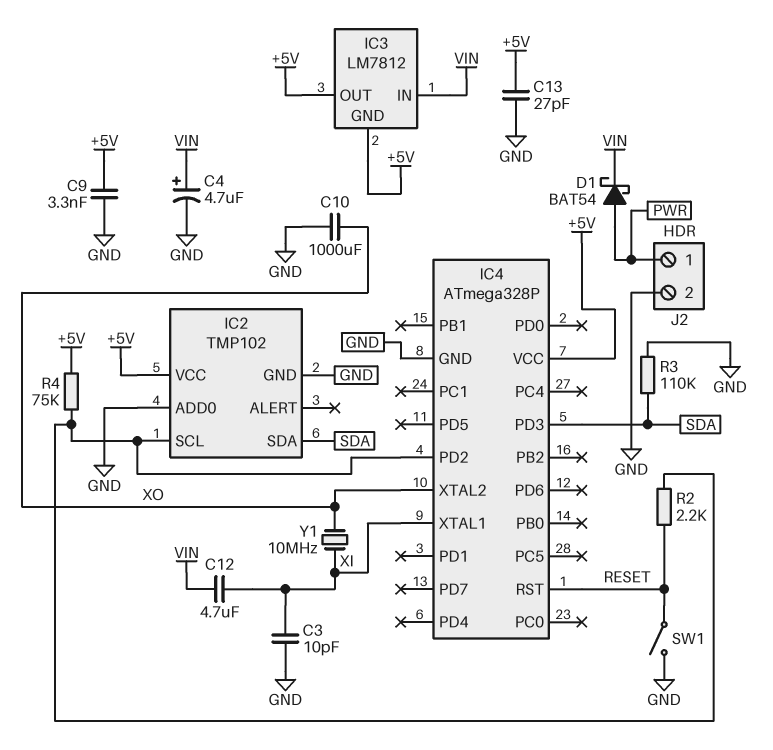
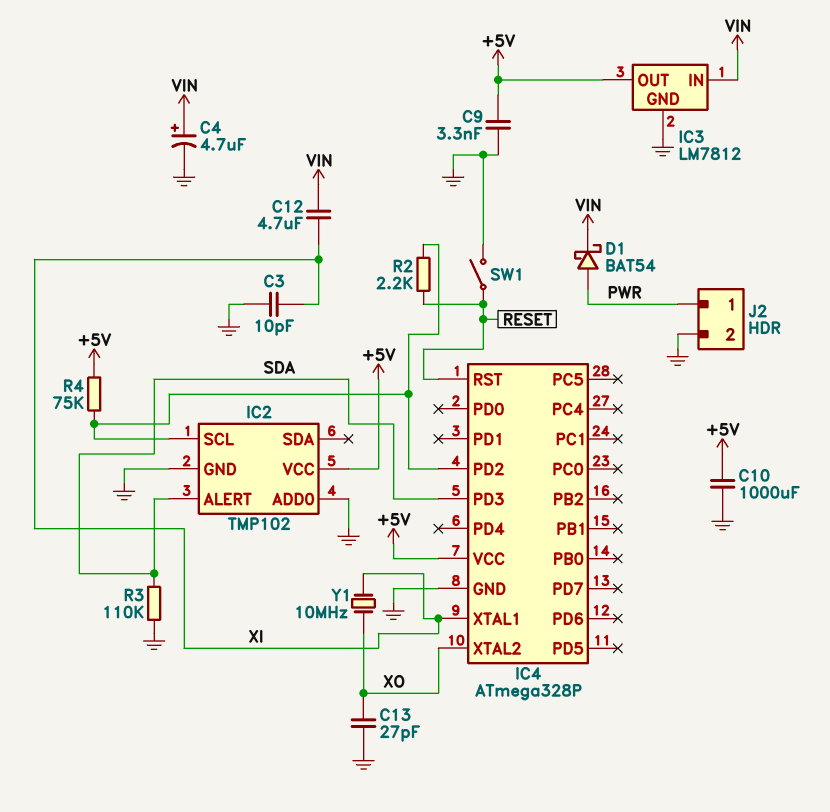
C10: 1000uF (GND, XO) -> 1000uF (+5V, GND)
C13: 27pF (+5V, GND) -> 27pF (GND, XO)
IC2 pin ALERT: none -> SDA
IC2 pin SDA: SDA -> none
IC3 pin GND: +5V -> GND

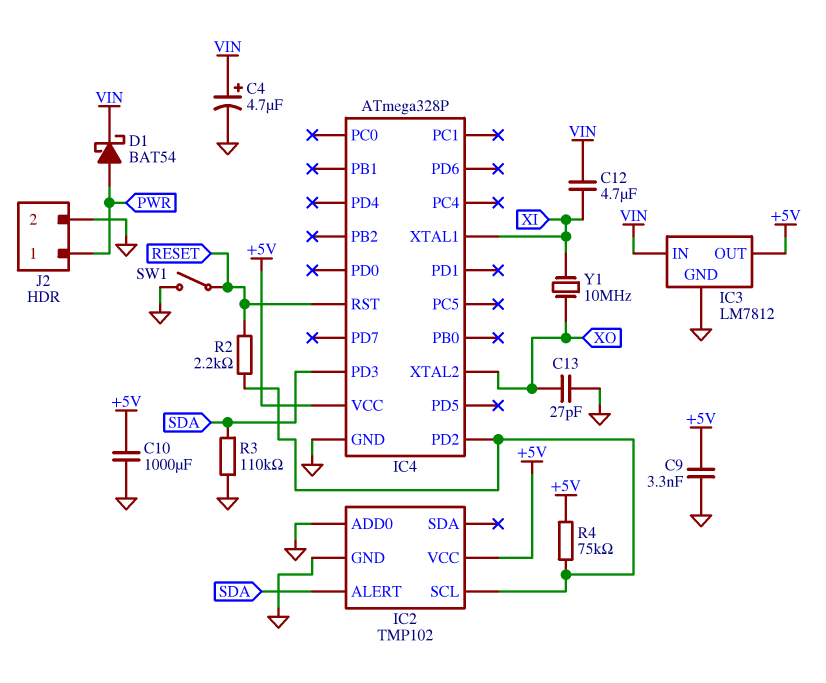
C3: 10pF (GND, XI) -> none

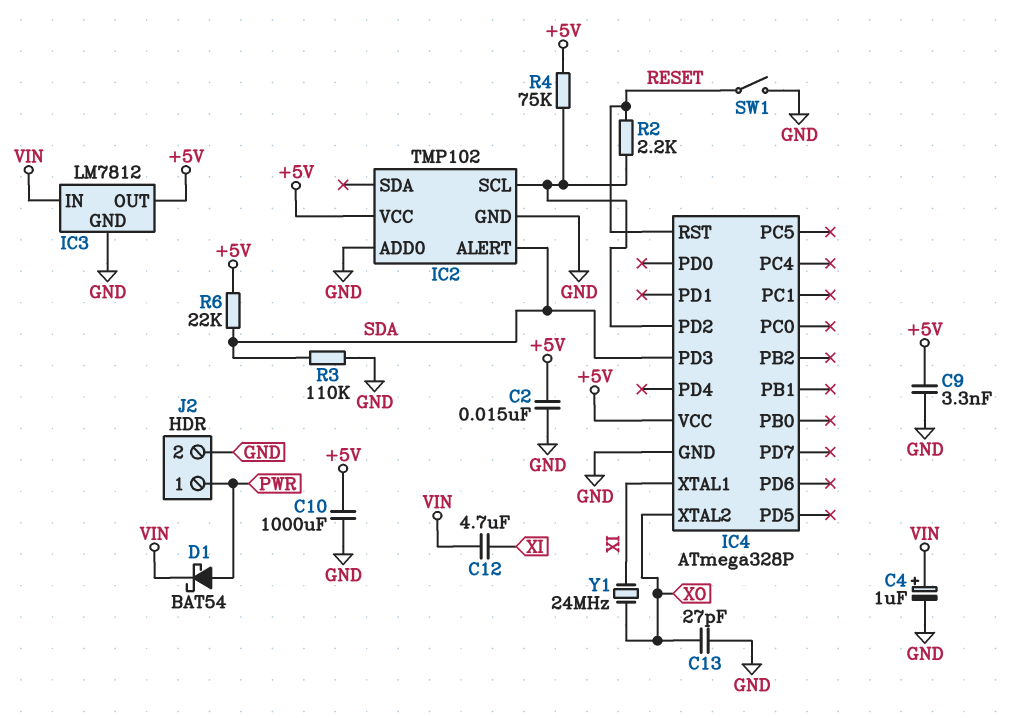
C2: none -> 15nF (+5V, GND)
C4: 4.7uF (plus VIN, minus GND) -> 1uF (plus VIN, minus GND)
R6: none -> 22k (+5V, SDA)
Y1: 10MHz (XI, XO) -> 24MHz (XI, XO)

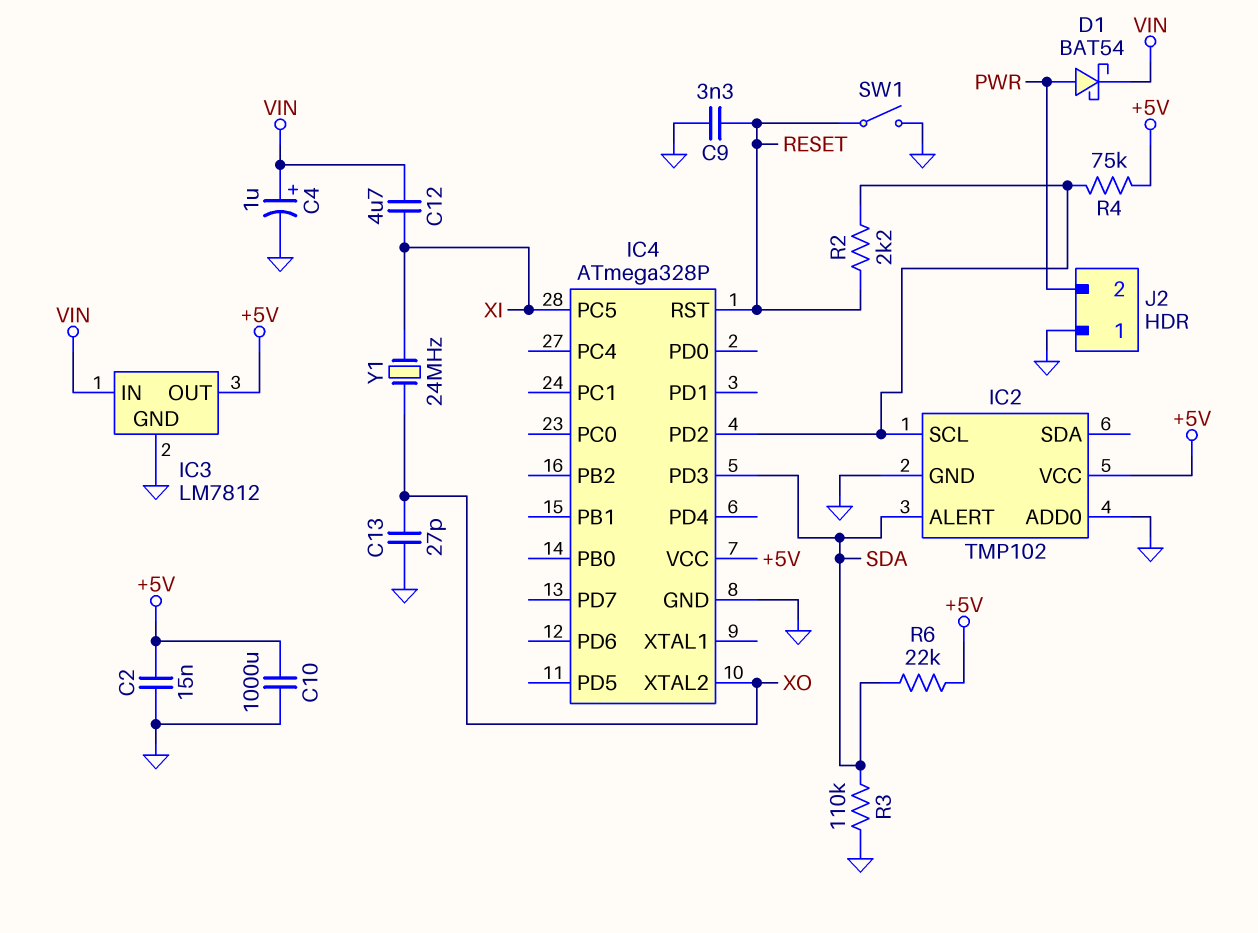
C9: 3.3nF (+5V, GND) -> 3.3nF (GND, RESET)
IC4 pin PC5: none -> XI
IC4 pin XTAL1: XI -> none
J2 pin 1: PWR -> GND
J2 pin 2: GND -> PWR

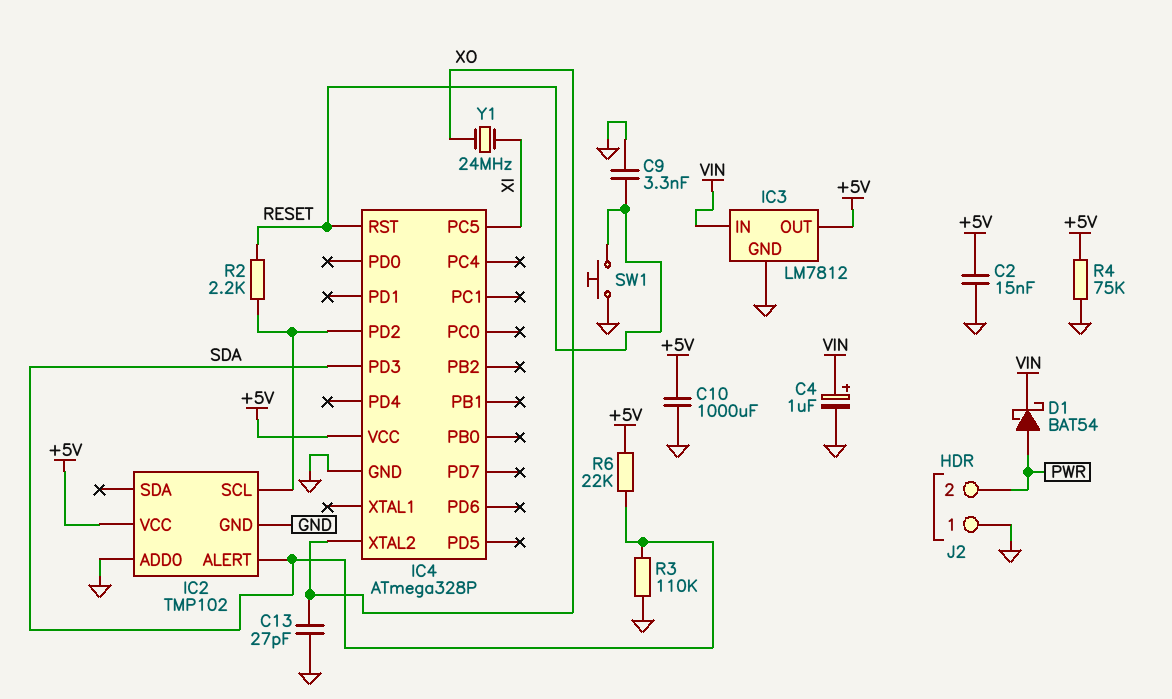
C12: 4.7uF (VIN, XI) -> none
R4: 75k (+5V, IC2/SCL) -> 75k (+5V, GND)
SW1: switch (GND, RESET) -> button (GND, RESET)

